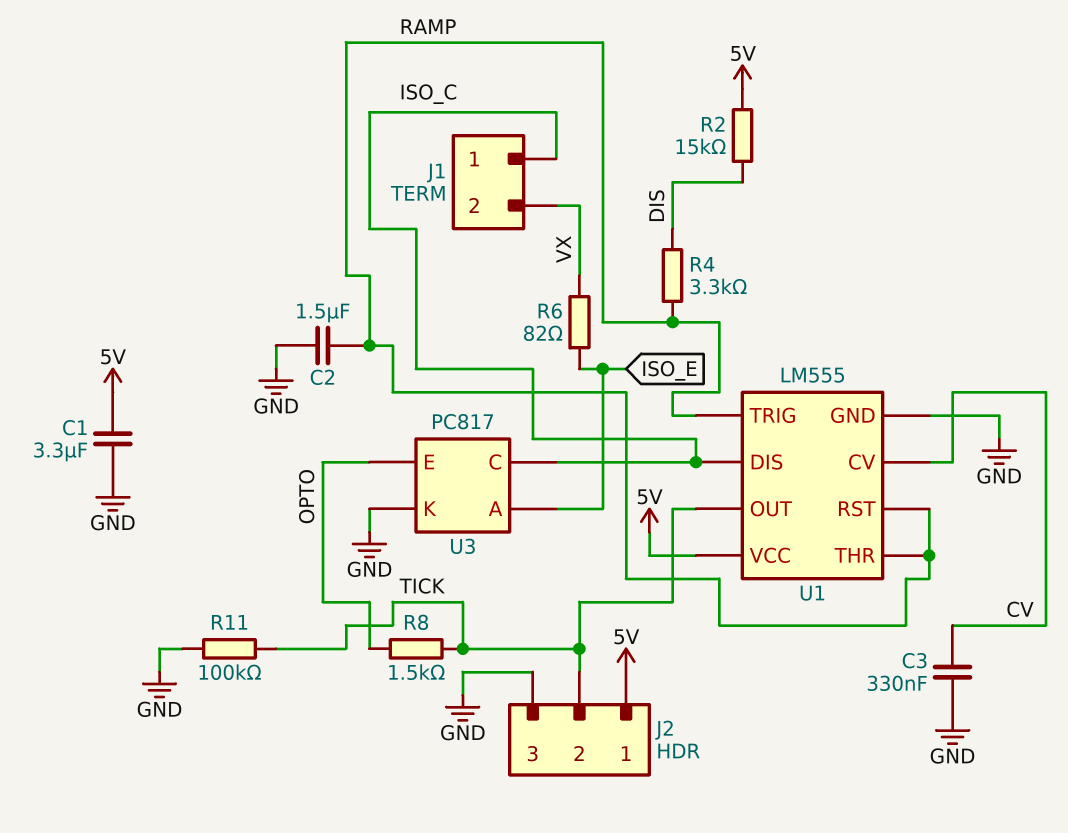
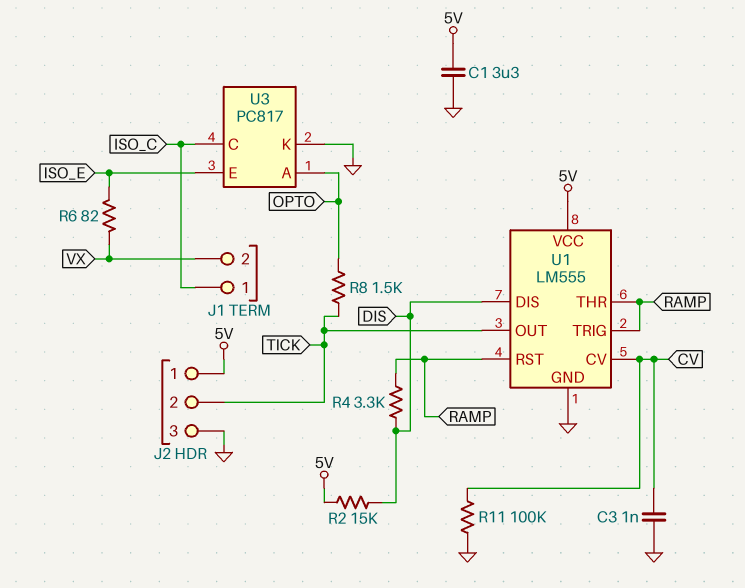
C2: 1.5uF (GND, RAMP) -> none
C3: 330nF (CV, GND) -> 1nF (CV, GND)
R11: 100k (GND, TICK) -> 100k (CV, GND)
U1 pin DIS: ISO_C -> DIS
U3 pin A: ISO_E -> OPTO
U3 pin E: OPTO -> ISO_E

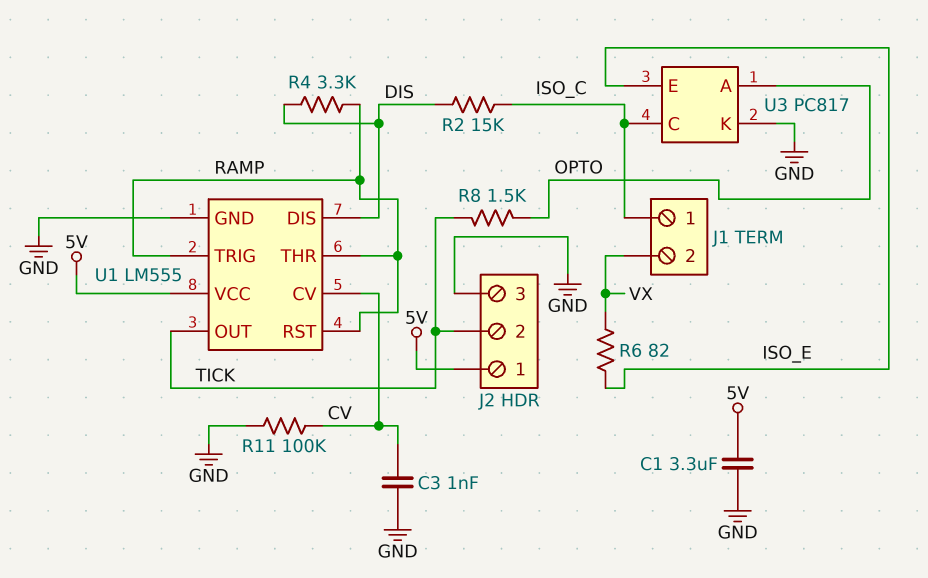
R2: 15k (5V, DIS) -> 15k (DIS, ISO_C)

